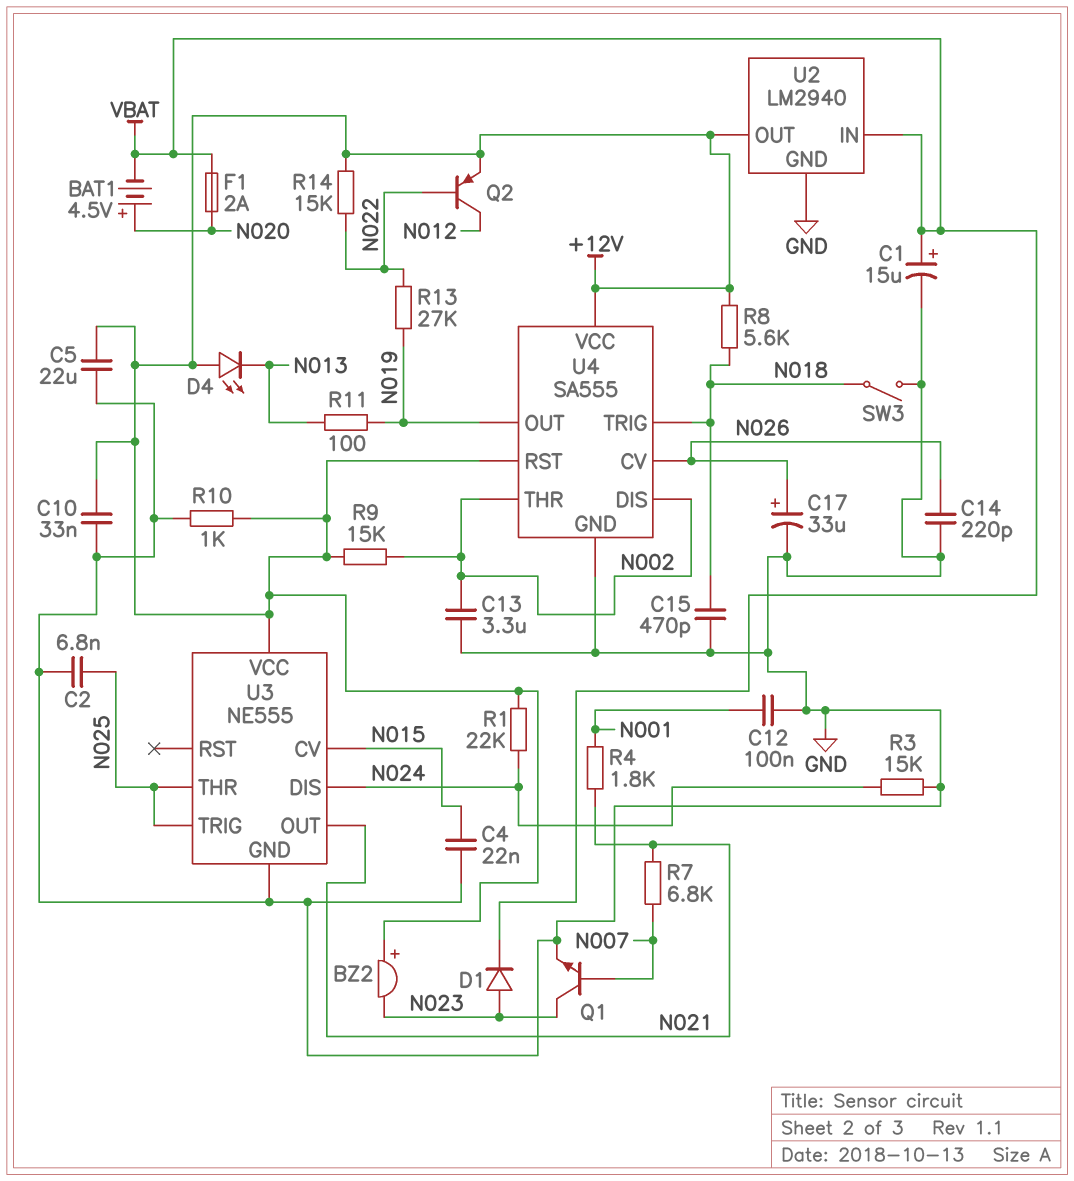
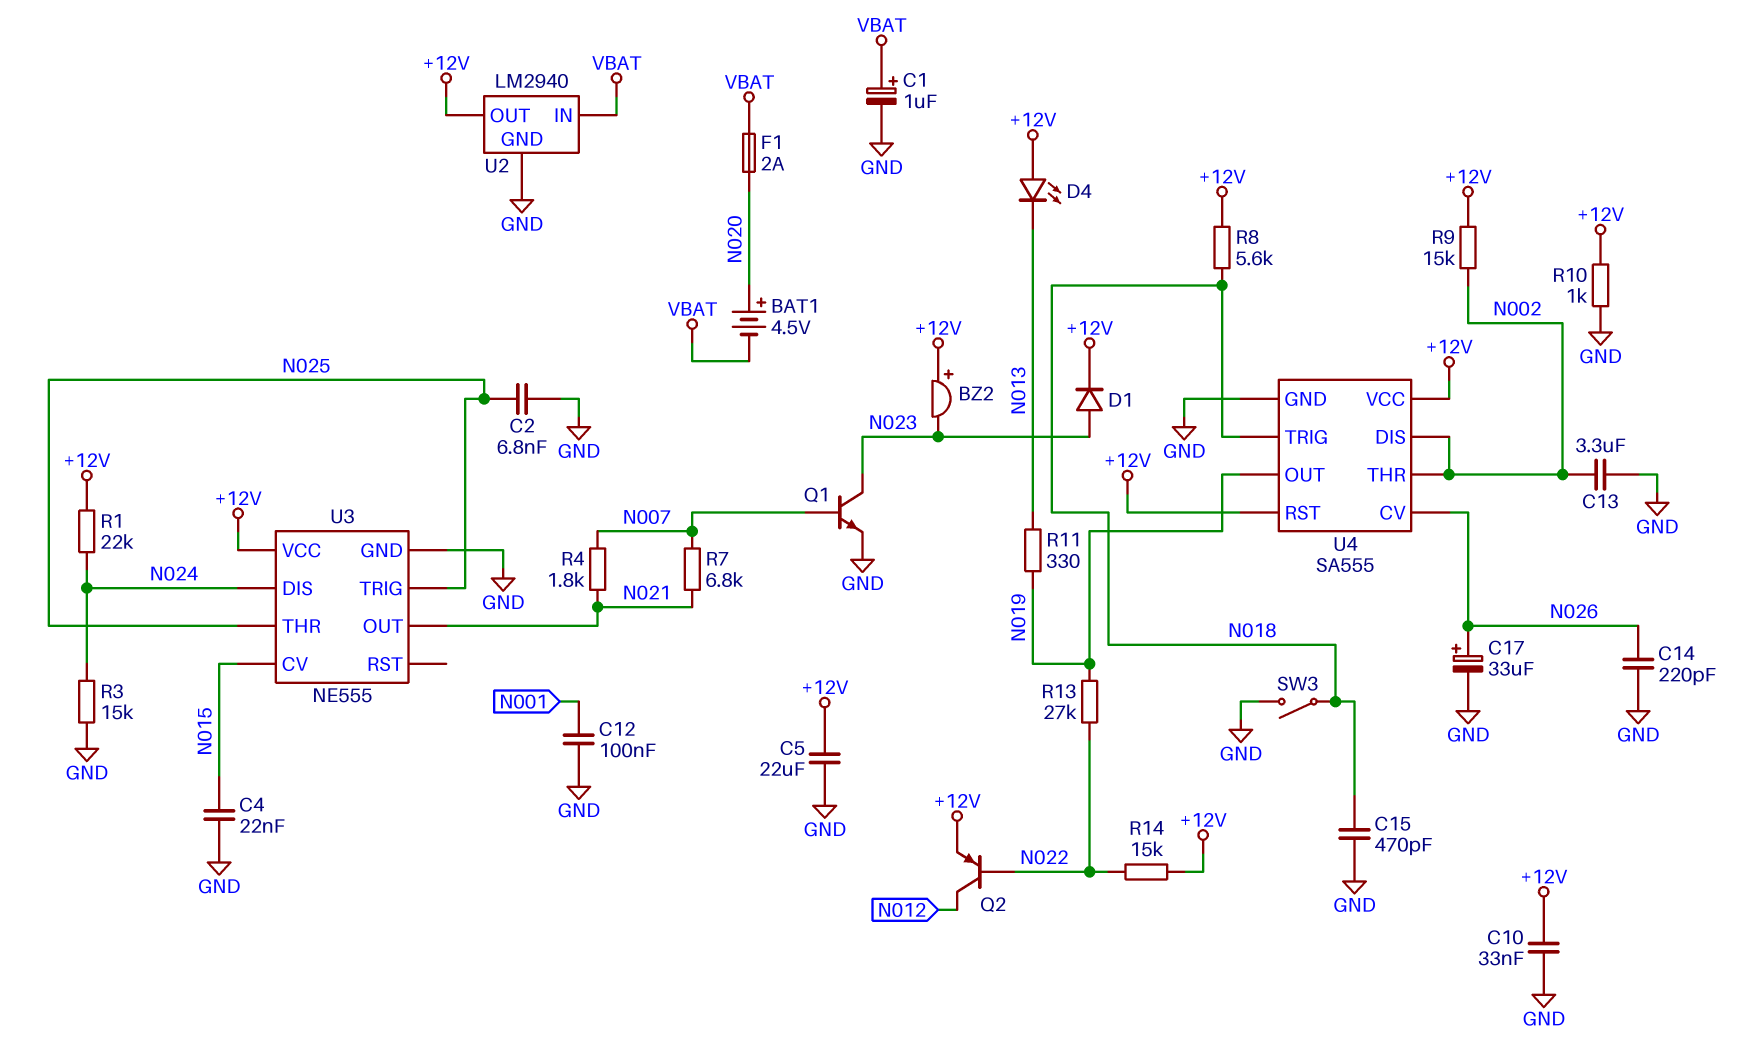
C1: 15uF (plus VBAT, minus GND) -> 1uF (plus VBAT, minus GND)
D1: diode (A N023, K VBAT) -> diode (A N023, K +12V)
R4: 1.8k (N001, N021) -> 1.8k (N007, N021)
R11: 100 (N013, N019) -> 330 (N013, N019)

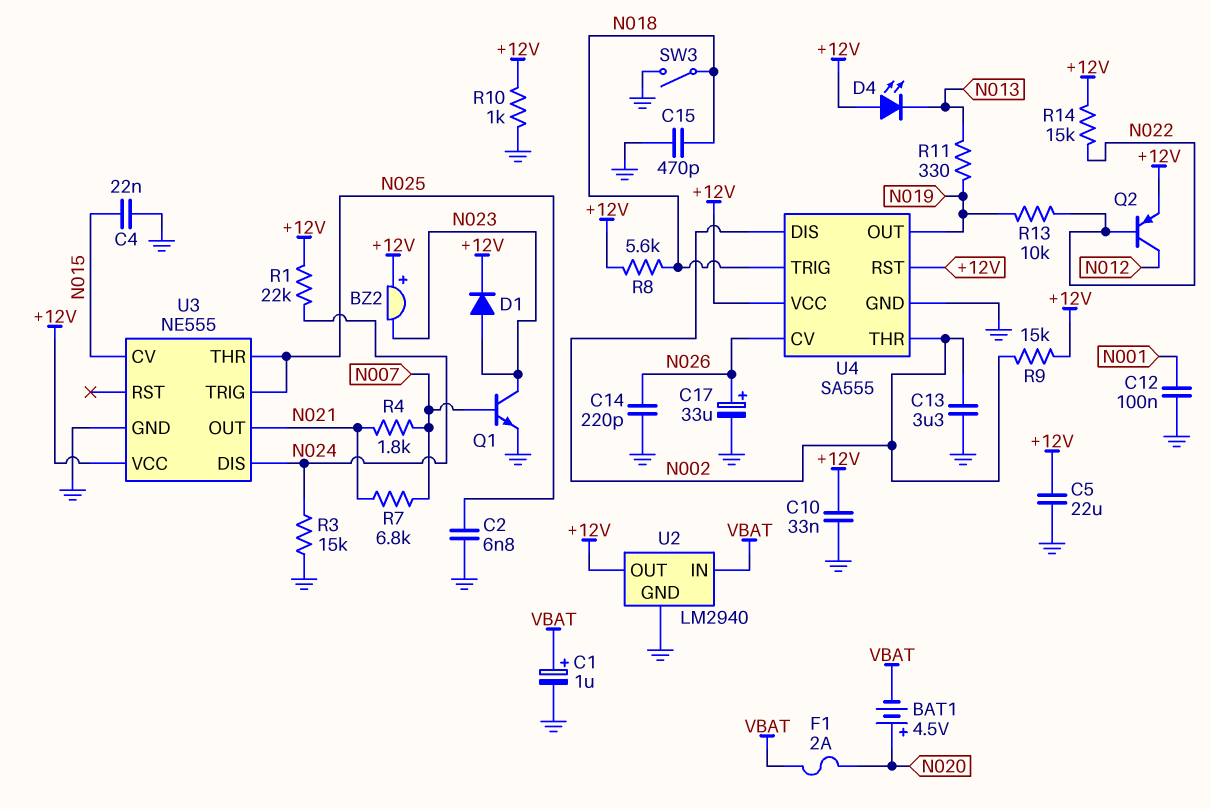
R13: 27k (N019, N022) -> 10k (N019, N022)

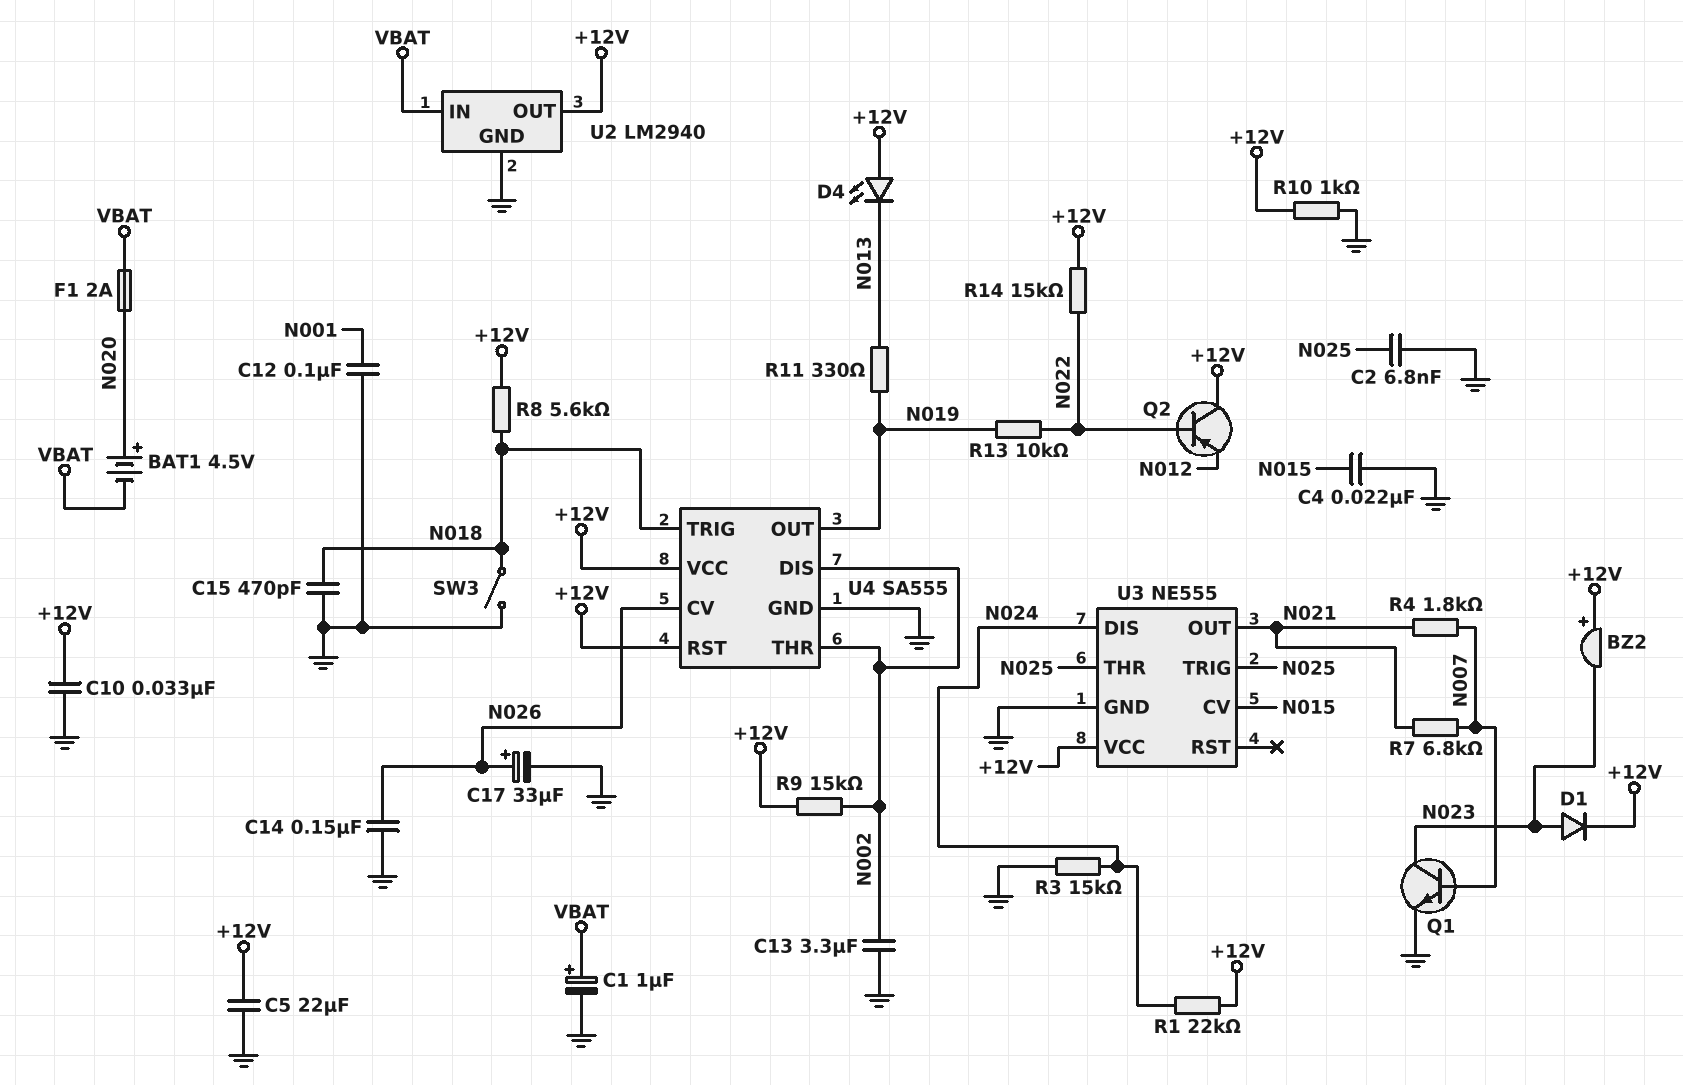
C14: 220pF (GND, N026) -> 150nF (GND, N026)
Q2: PNP (B N022, C N012, E +12V) -> PNP (B N022, C +12V, E N012)

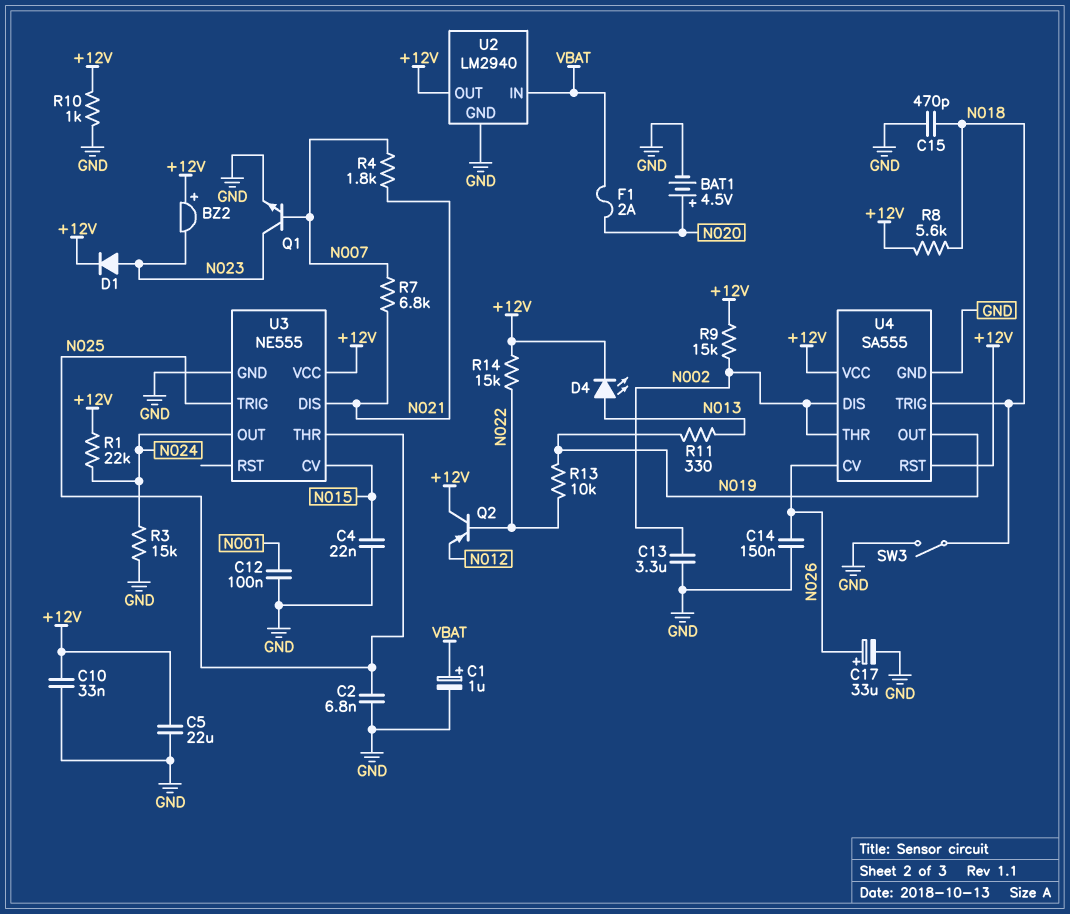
BAT1: 4.5V (plus N020, minus VBAT) -> 4.5V (plus N020, minus GND)
D4: LED (A +12V, K N013) -> LED (A N013, K +12V)
U3 pin DIS: N024 -> N021
U3 pin OUT: N021 -> N024

